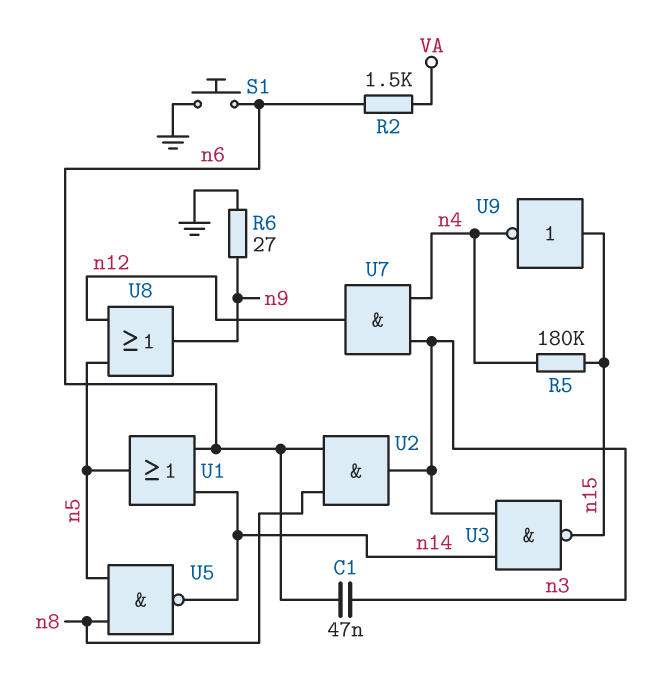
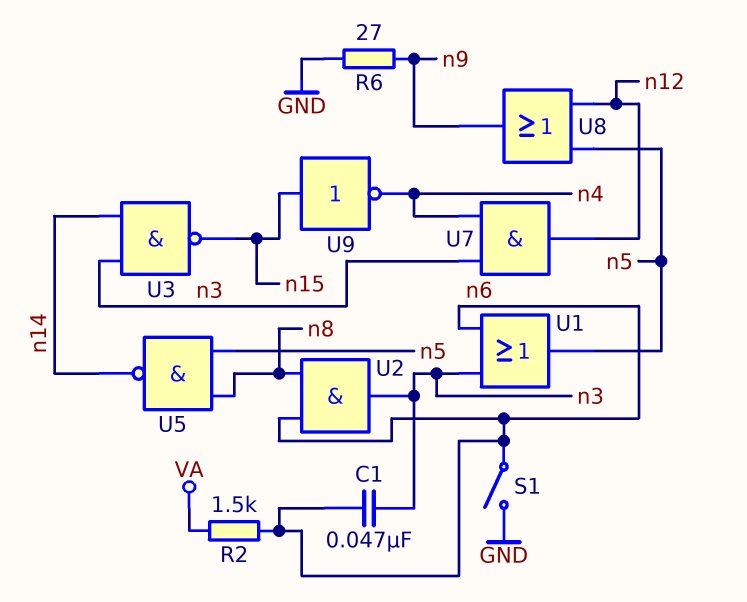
R5: 180k (n4, n15) -> none
S1: button (GND, n6) -> switch (GND, n6)
U1: OR (in n6, in n14, out n5) -> OR (in n3, in n6, out n5)

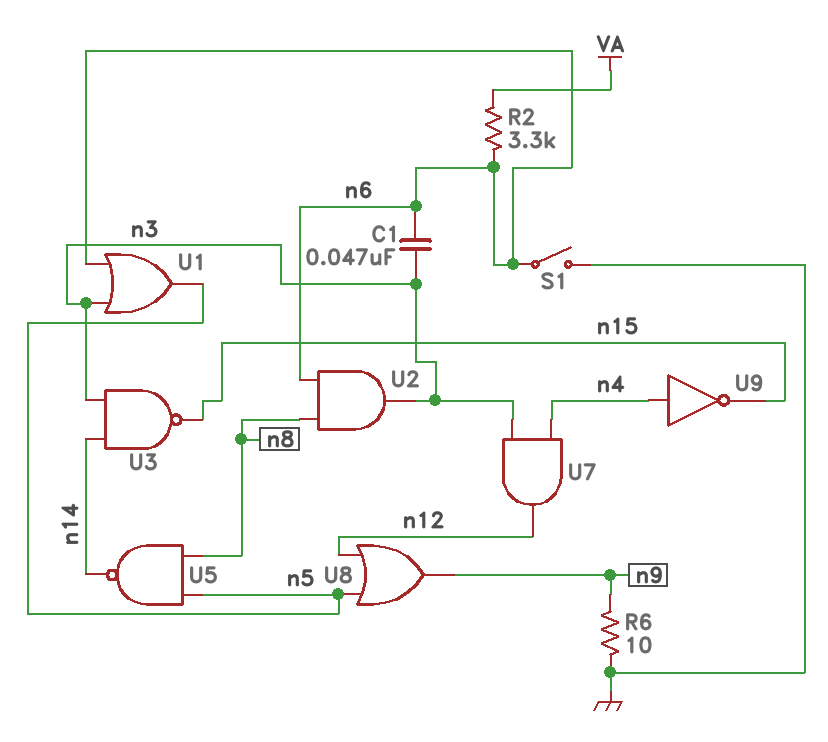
R2: 1.5k (VA, n6) -> 3.3k (VA, n6)
R6: 27 (GND, n9) -> 10 (GND, n9)
U9: NOT (in n15, out n4) -> NOT (in n4, out n15)

